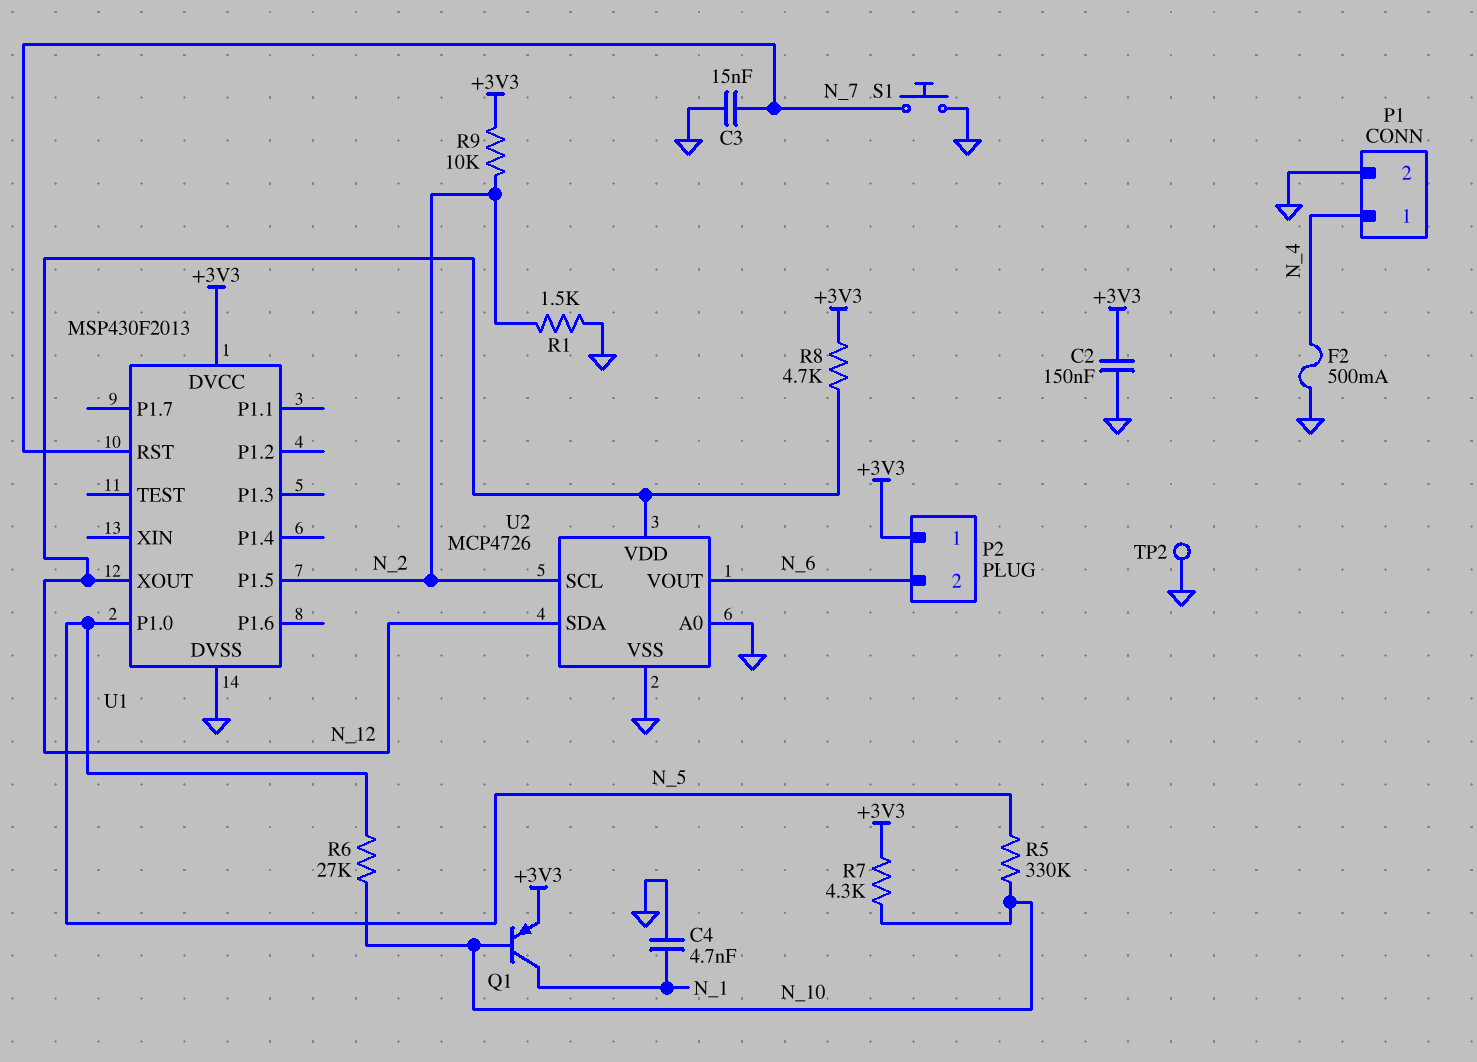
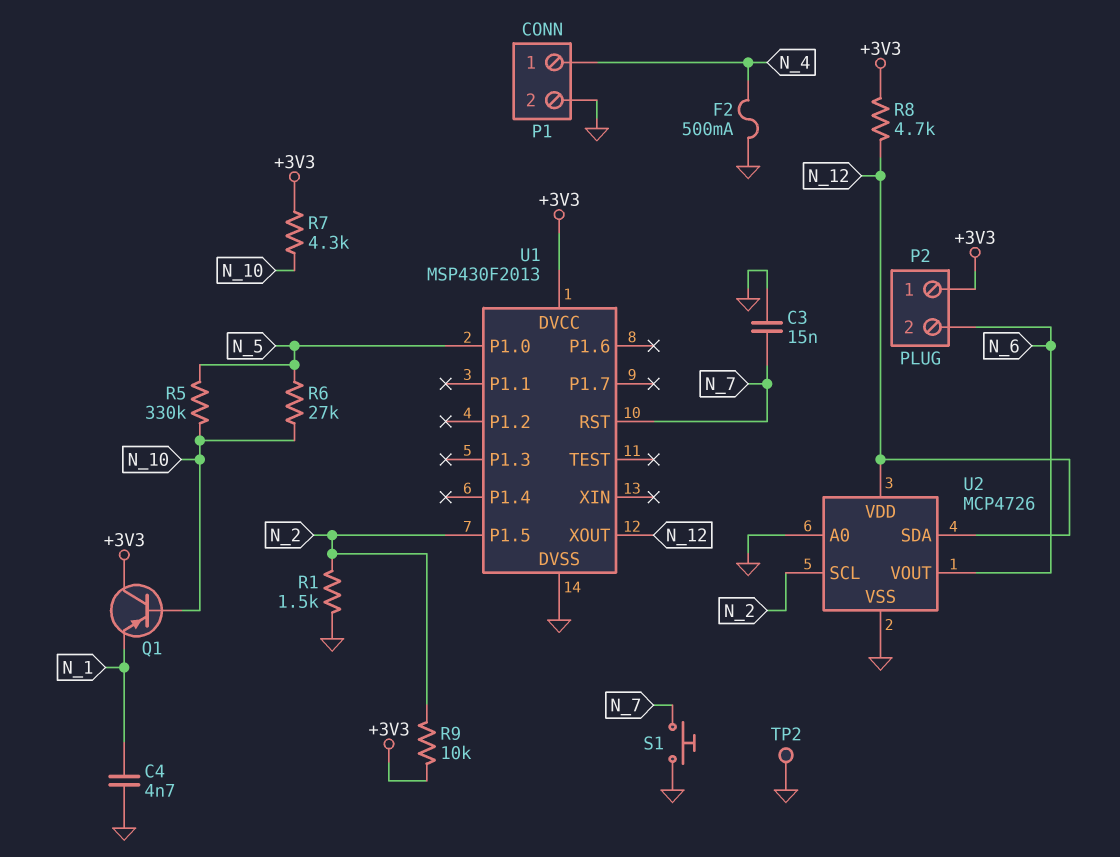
C2: 150nF (+3V3, GND) -> none
Q1: PNP (B N_10, C N_1, E +3V3) -> PNP (B N_10, C +3V3, E N_1)

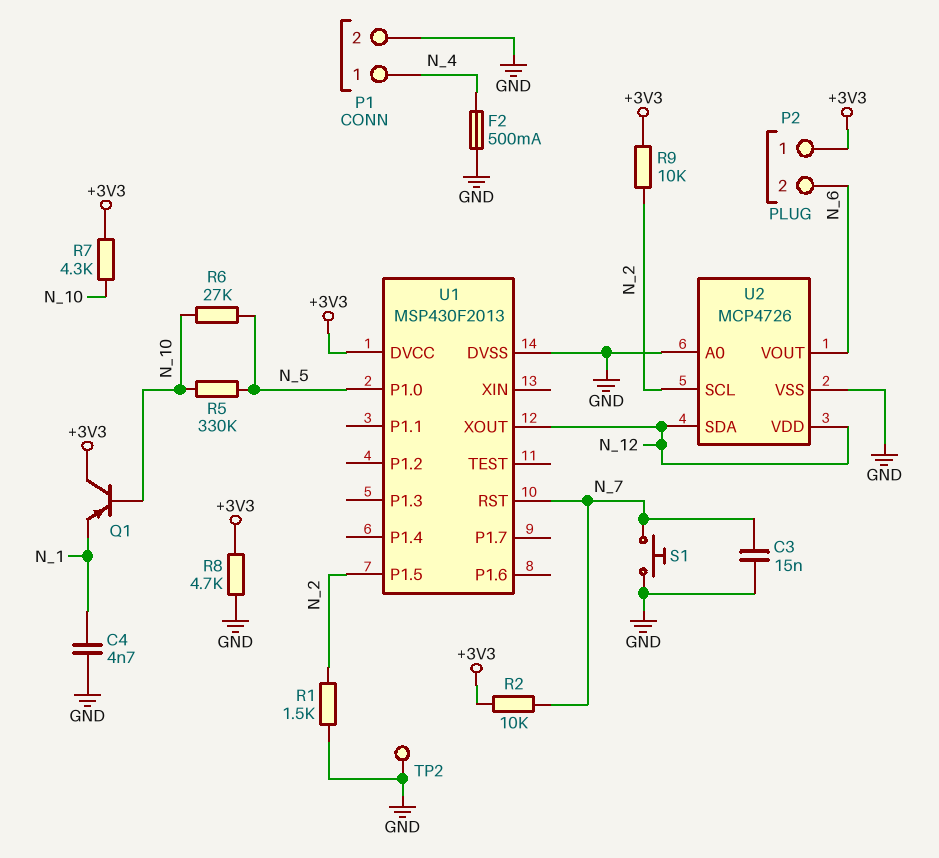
R2: none -> 10k (+3V3, N_7)
R8: 4.7k (+3V3, N_12) -> 4.7k (+3V3, GND)

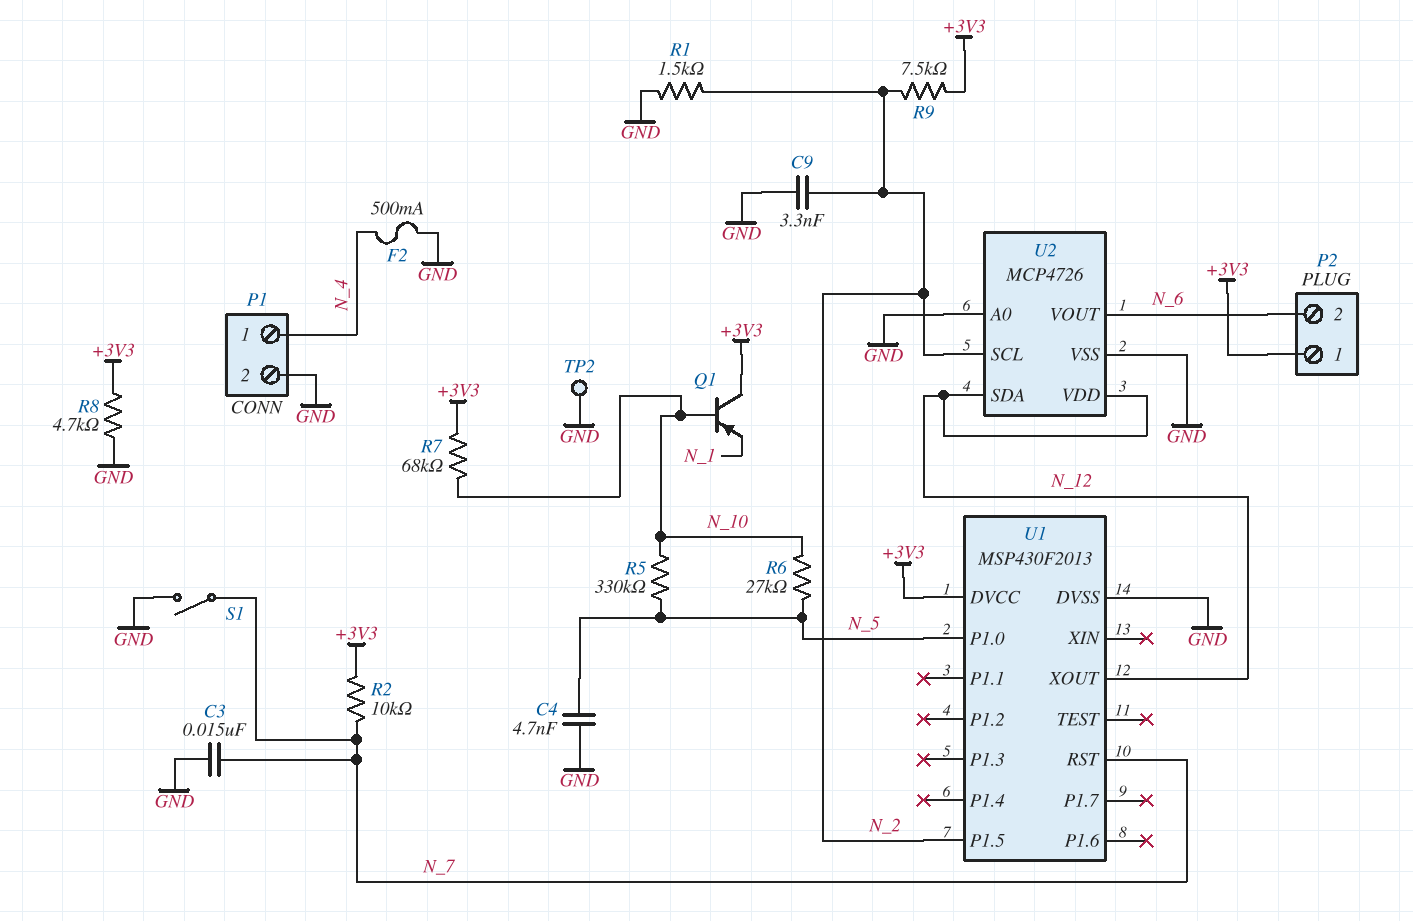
C4: 4.7nF (GND, N_1) -> 4.7nF (GND, N_5)
C9: none -> 3.3nF (GND, N_2)
R7: 4.3k (+3V3, N_10) -> 68k (+3V3, N_10)
R9: 10k (+3V3, N_2) -> 7.5k (+3V3, N_2)
S1: button (GND, N_7) -> switch (GND, N_7)

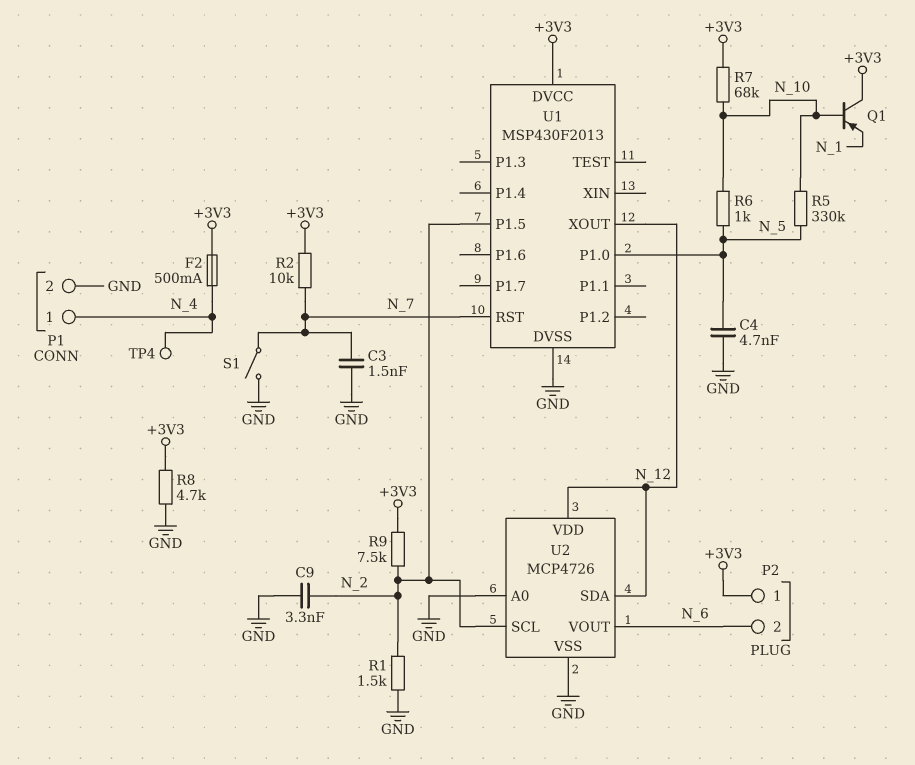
C3: 15nF (GND, N_7) -> 1.5nF (GND, N_7)
F2: 500mA (GND, N_4) -> 500mA (+3V3, N_4)
R6: 27k (N_5, N_10) -> 1k (N_5, N_10)
TP2: test point (GND) -> none
TP4: none -> test point (N_4)

